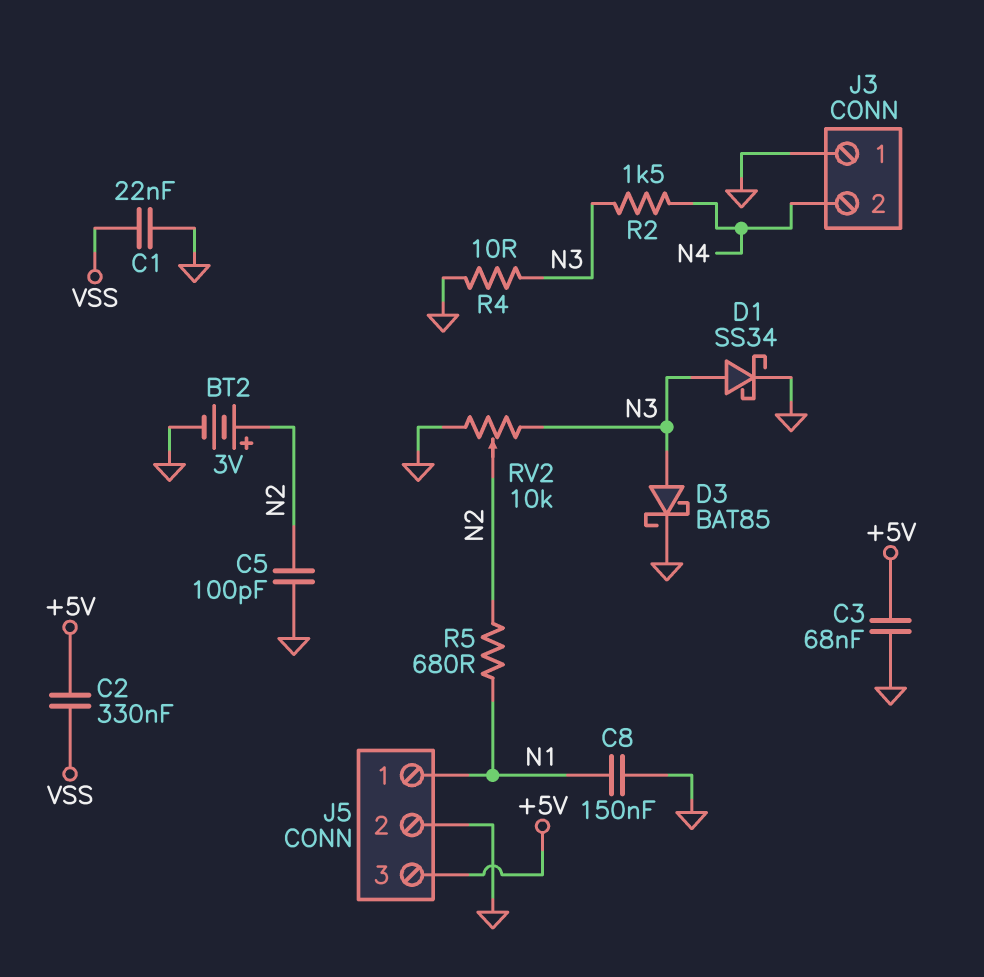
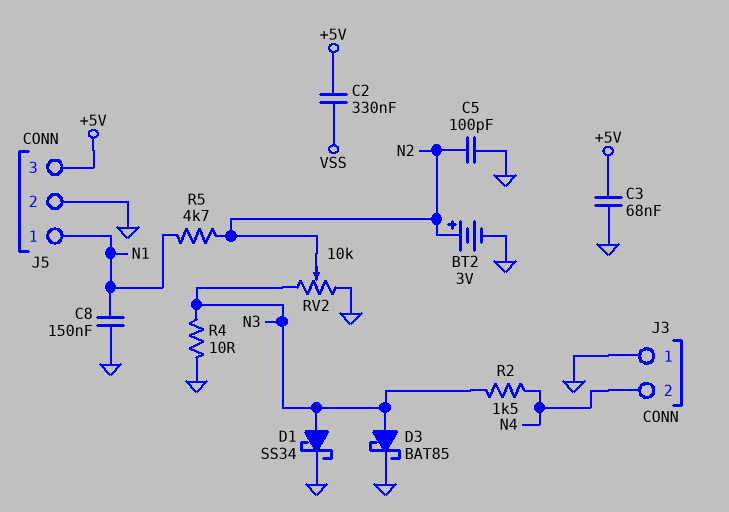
C1: 22nF (GND, VSS) -> none
R5: 680 (N1, N2) -> 4.7k (N1, N2)

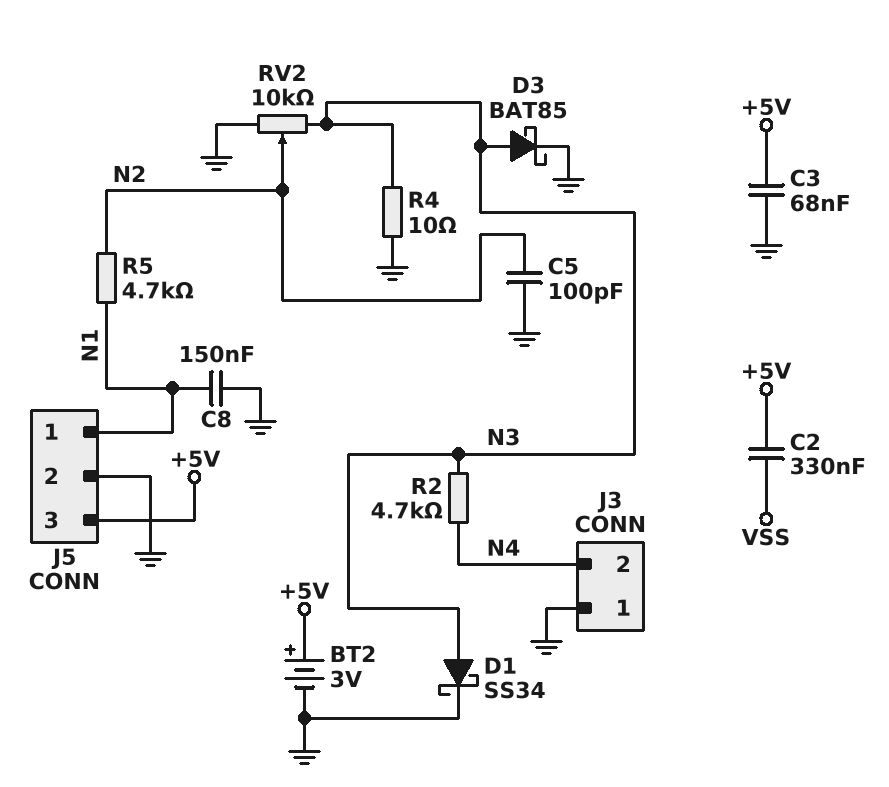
BT2: 3V (plus N2, minus GND) -> 3V (plus +5V, minus GND)
R2: 1.5k (N3, N4) -> 4.7k (N3, N4)

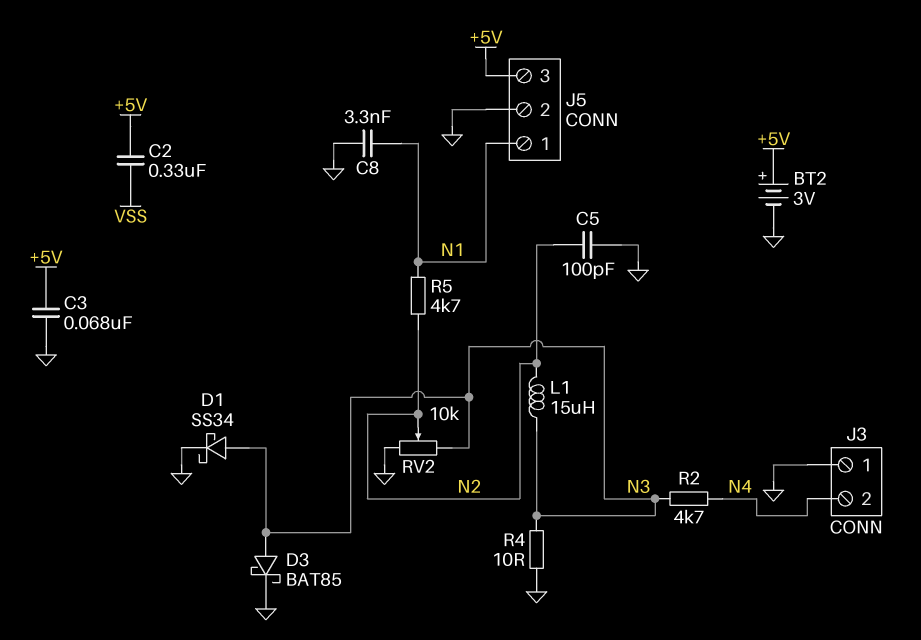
C8: 150nF (GND, N1) -> 3.3nF (GND, N1)
L1: none -> 15uH (N2, N3)

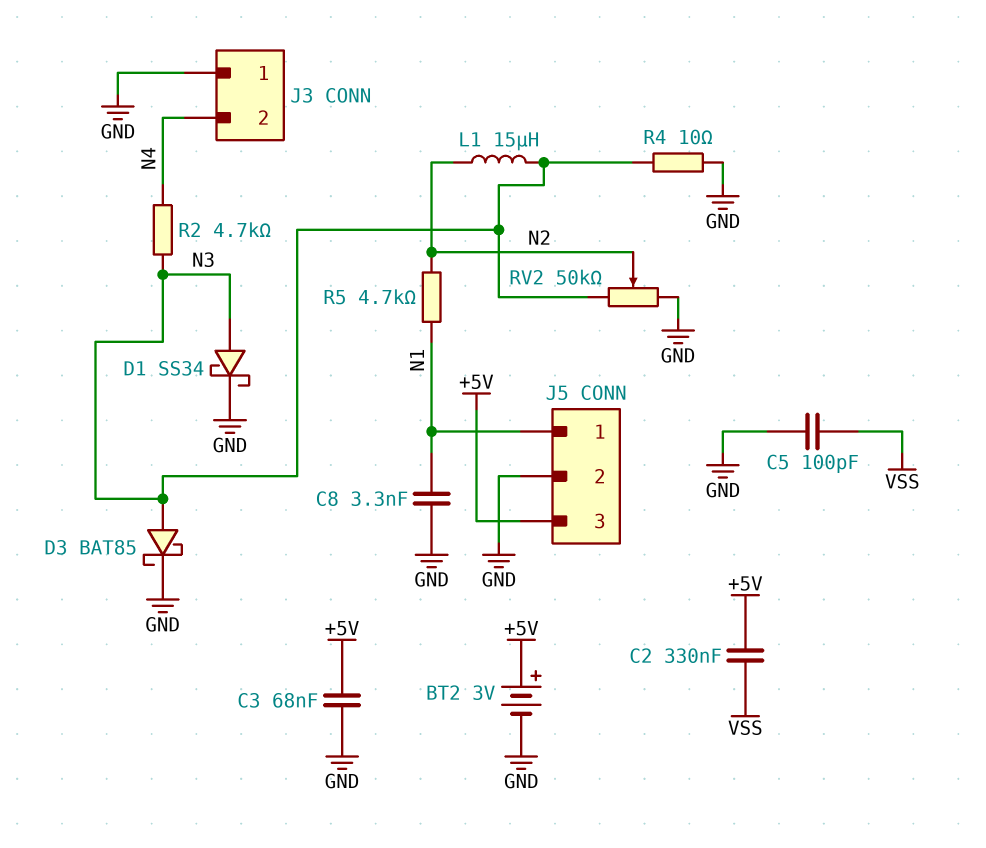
C5: 100pF (GND, N2) -> 100pF (GND, VSS)
RV2: 10k (GND, N3, wiper N2) -> 50k (GND, N3, wiper N2)

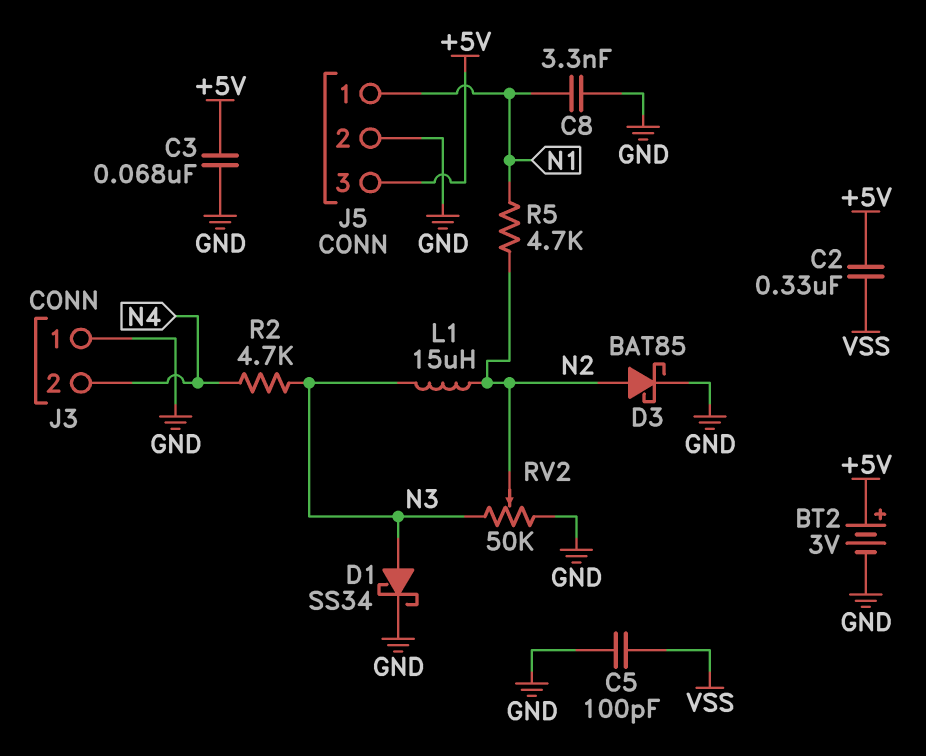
D3: schottky BAT85 (A N3, K GND) -> schottky BAT85 (A N2, K GND)
R4: 10 (GND, N3) -> none

